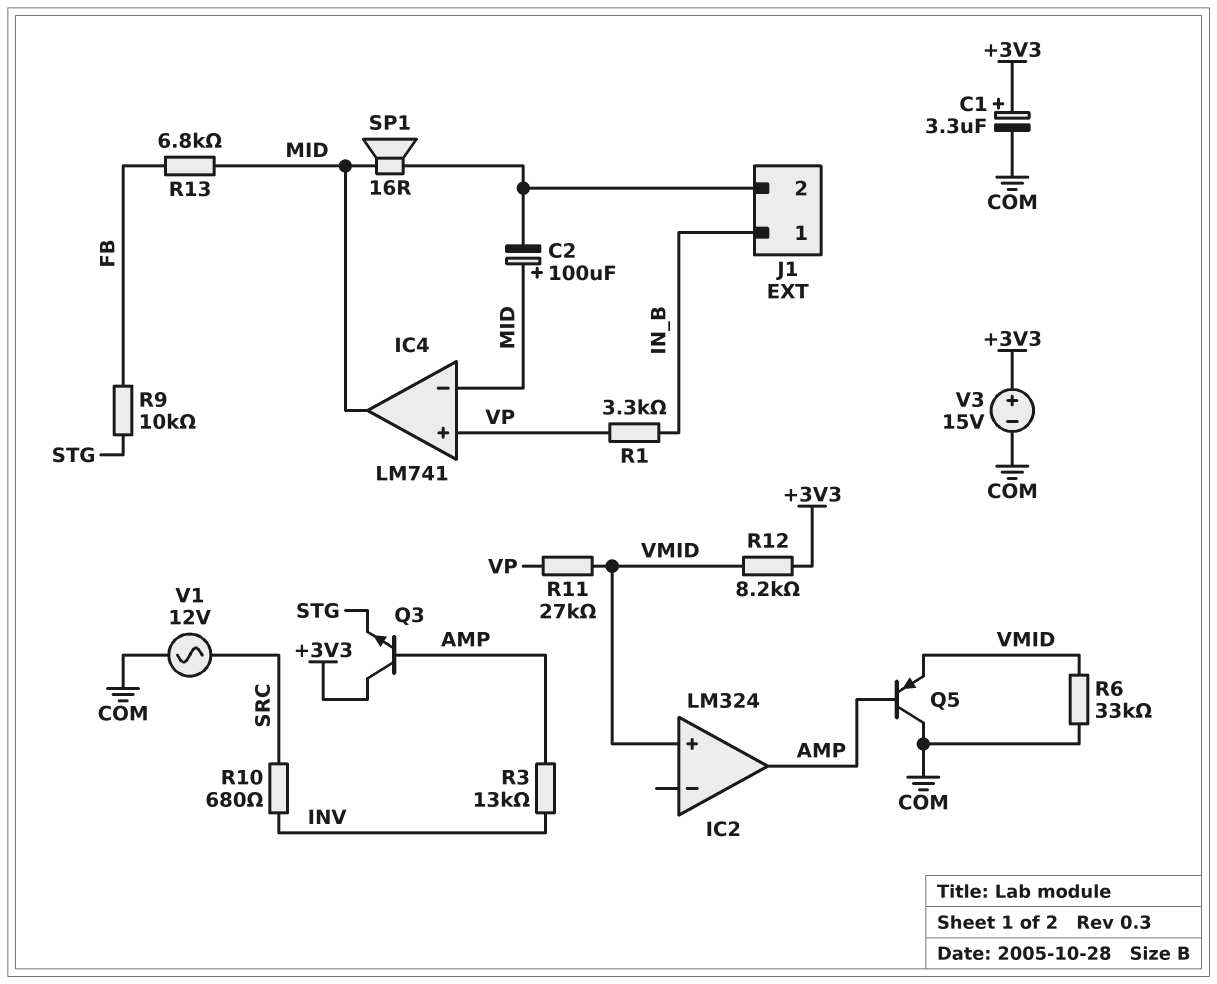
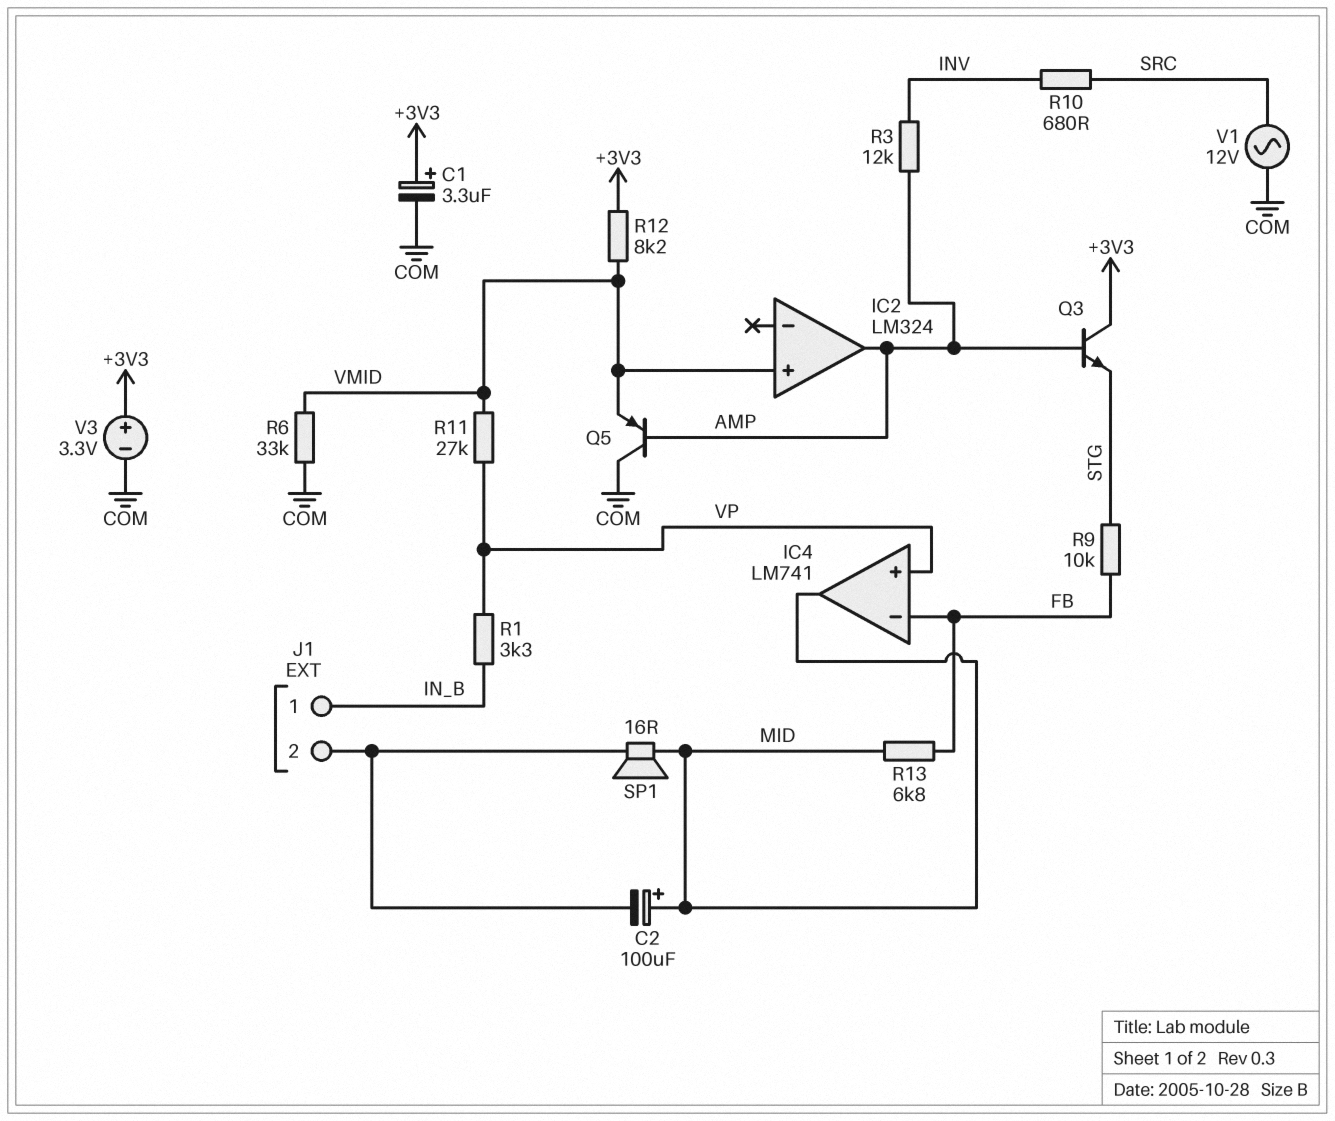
IC4 pin in-: MID -> FB
R3: 13k (AMP, INV) -> 12k (AMP, INV)
V3: 15V (plus +3V3, minus COM) -> 3.3V (plus +3V3, minus COM)

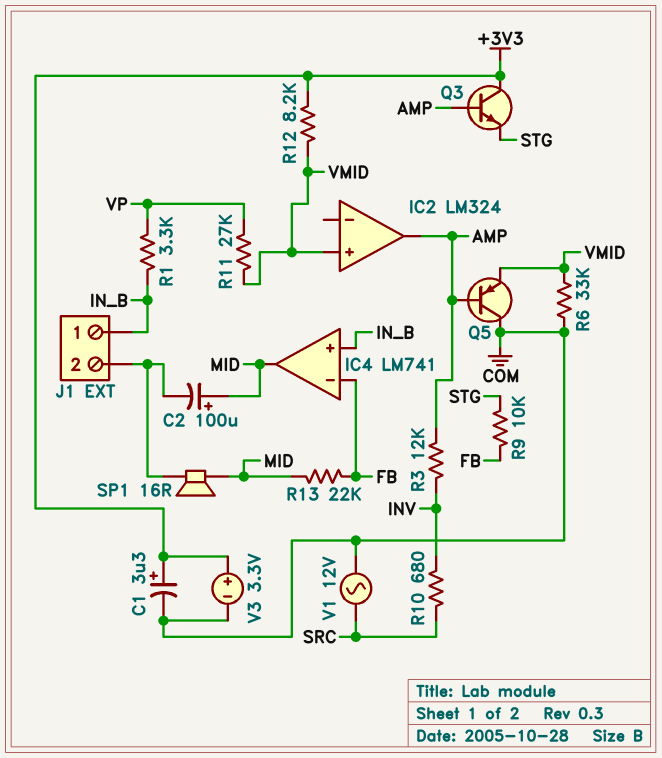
IC4 pin in+: VP -> IN_B
R13: 6.8k (FB, MID) -> 22k (FB, MID)

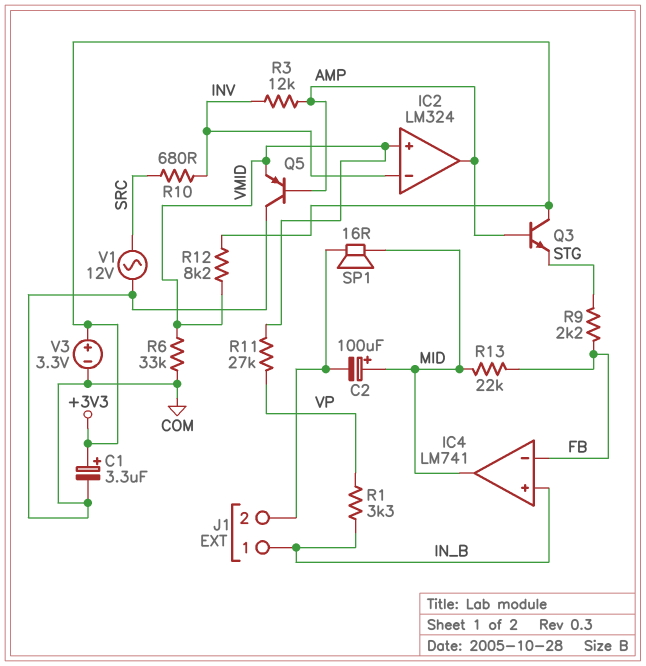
IC2 pin in-: none -> INV
R9: 10k (FB, STG) -> 2.2k (FB, STG)

